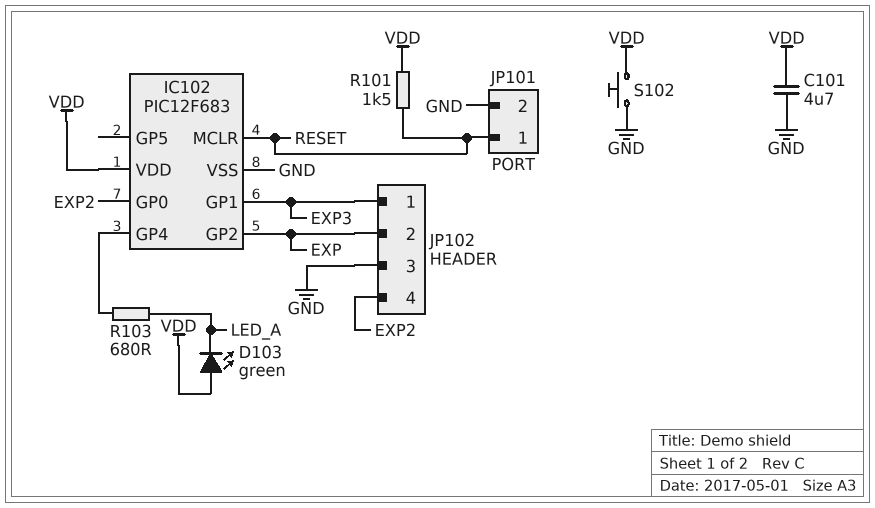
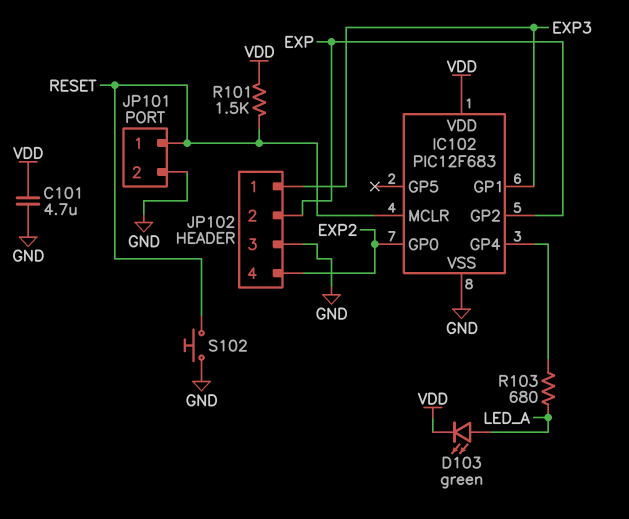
D103: LED green (A VDD, K LED_A) -> LED green (A LED_A, K VDD)
S102: button (GND, VDD) -> button (GND, RESET)

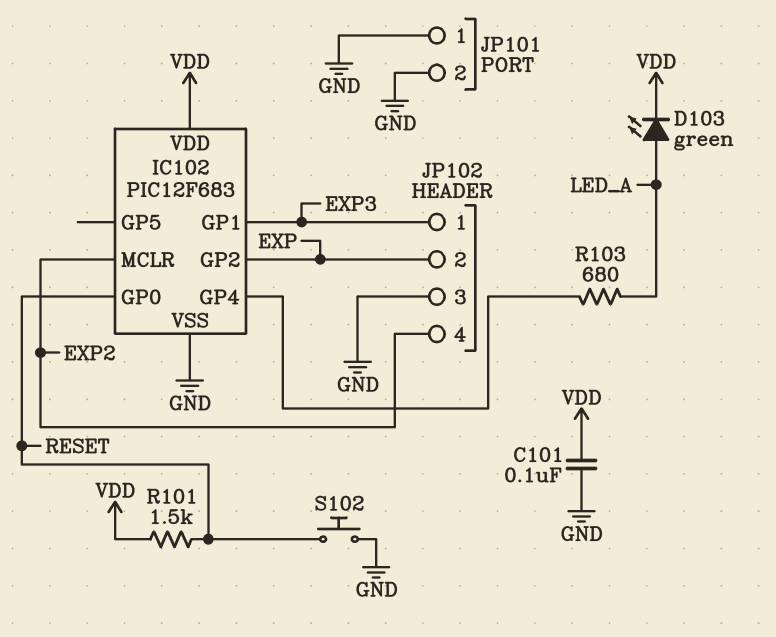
C101: 4.7uF (GND, VDD) -> 100nF (GND, VDD)
IC102 pin GP0: EXP2 -> RESET
IC102 pin MCLR: RESET -> EXP2
JP101 pin 1: RESET -> GND

